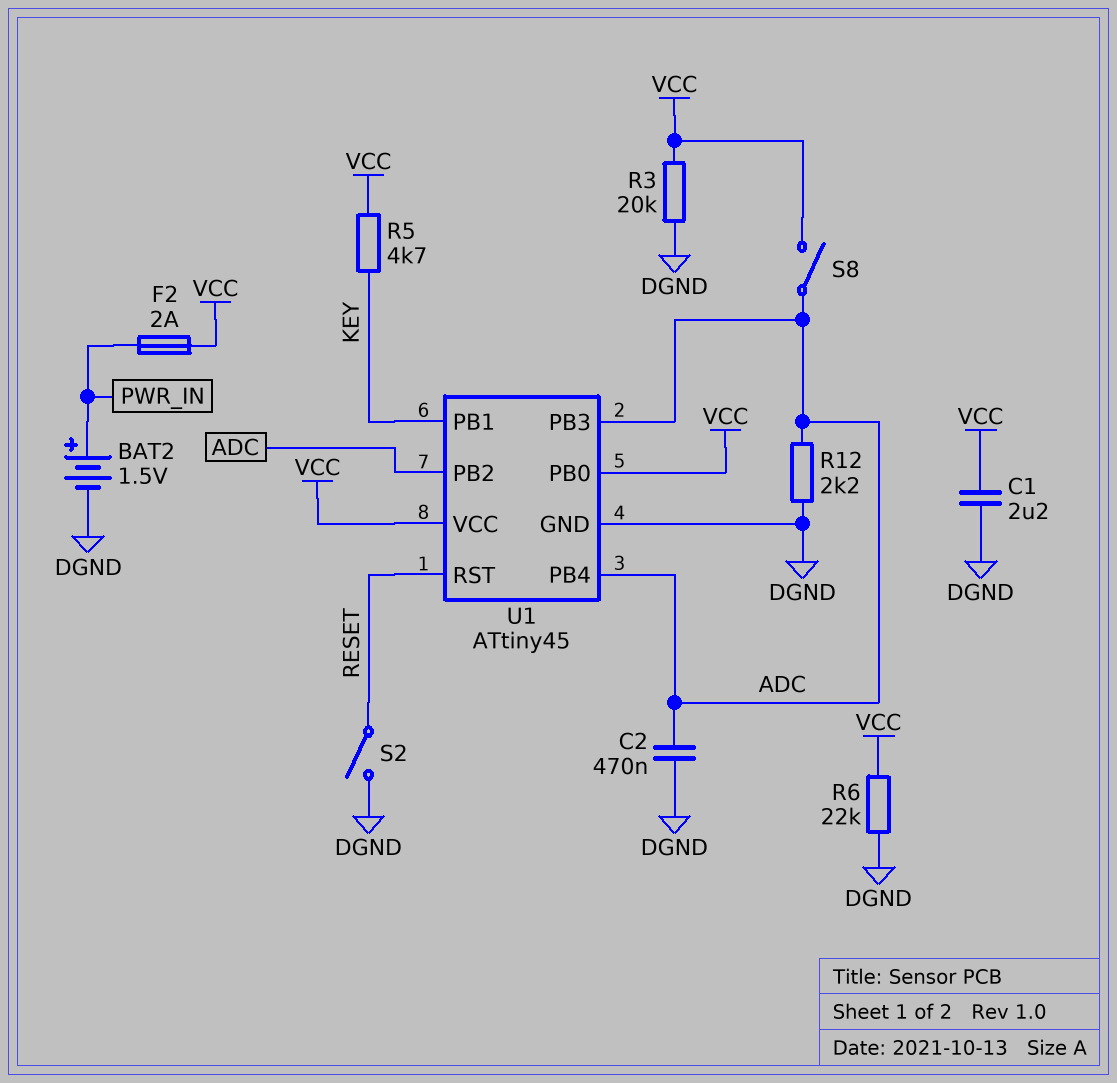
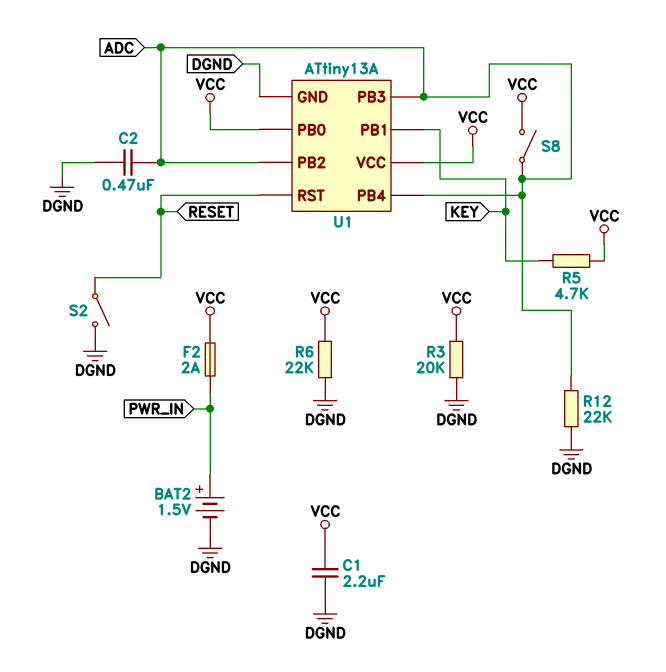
R12: 2.2k (ADC, DGND) -> 22k (ADC, DGND)
U1: ATtiny45 -> ATtiny13A

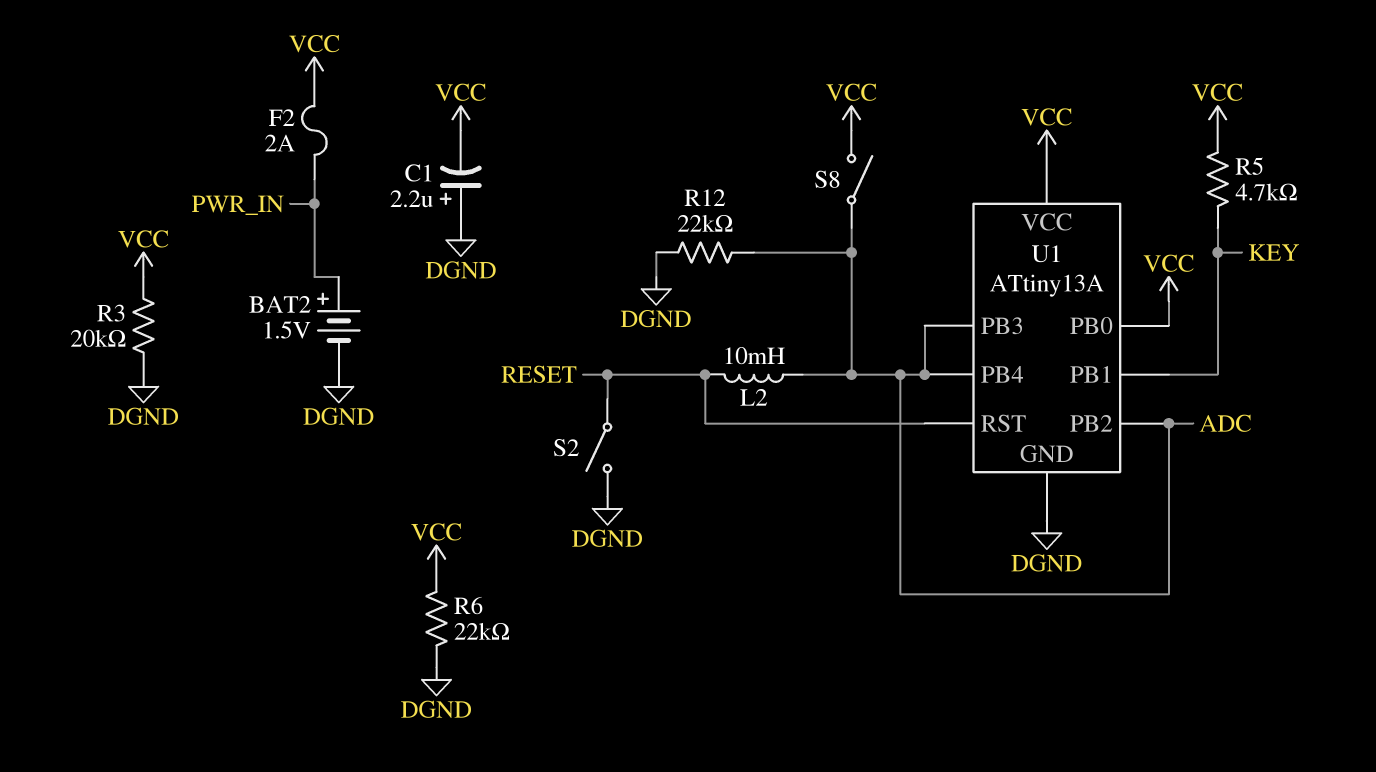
C1: 2.2uF (DGND, VCC) -> 2.2uF (plus DGND, minus VCC)
C2: 470nF (ADC, DGND) -> none
L2: none -> 10mH (ADC, RESET)

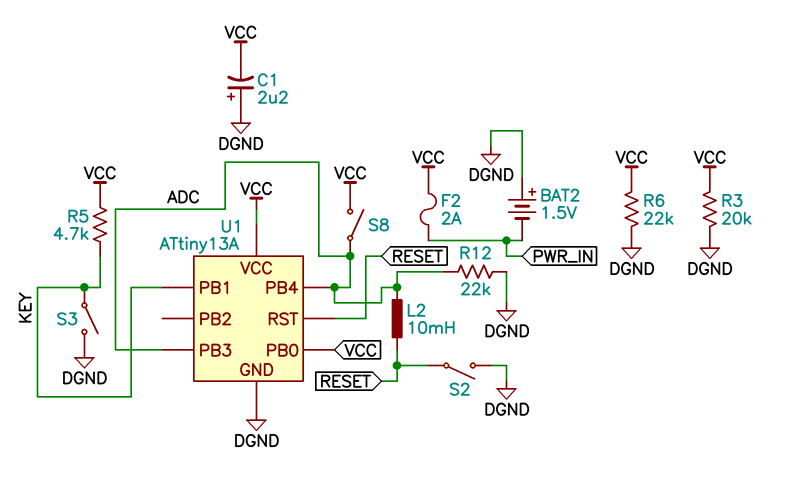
BAT2: 1.5V (plus PWR_IN, minus DGND) -> 1.5V (plus DGND, minus PWR_IN)
S3: none -> switch (DGND, KEY)
U1 pin PB2: ADC -> none

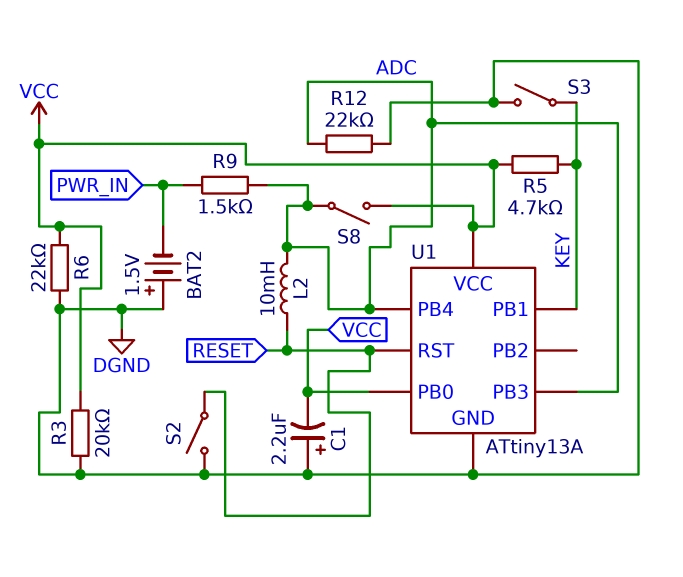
F2: 2A (PWR_IN, VCC) -> none
R9: none -> 1.5k (ADC, PWR_IN)

